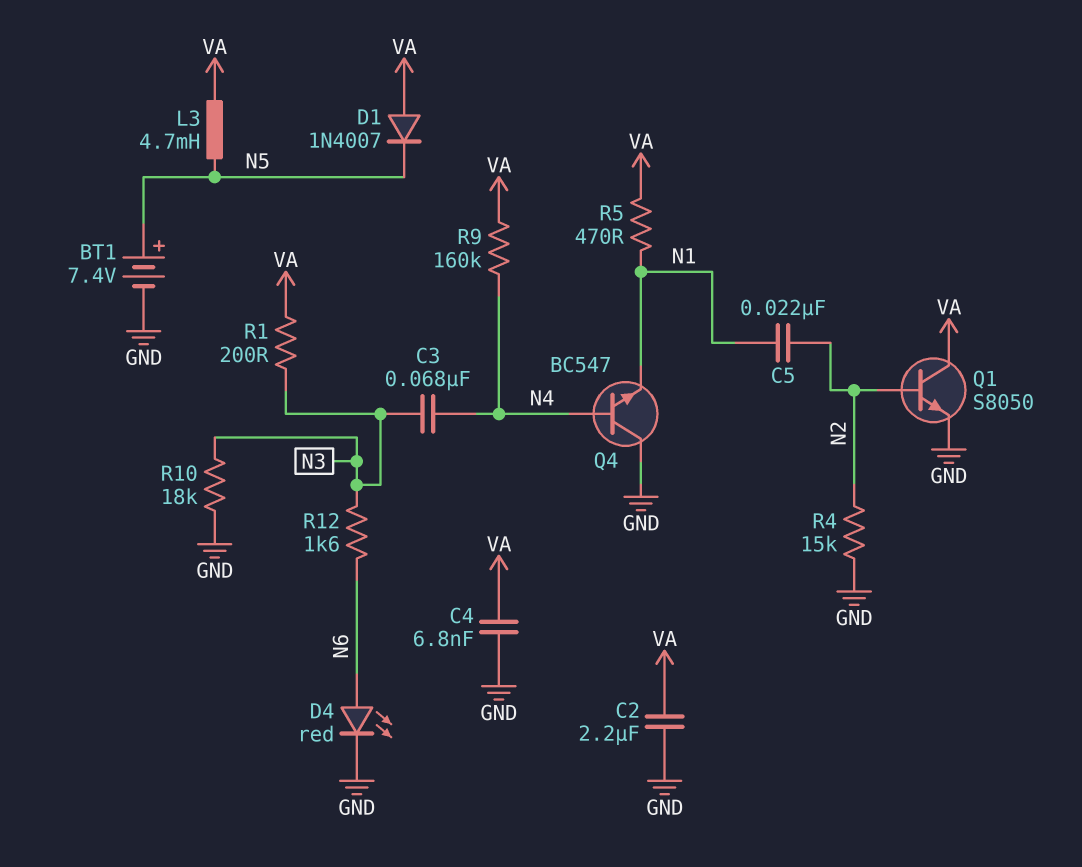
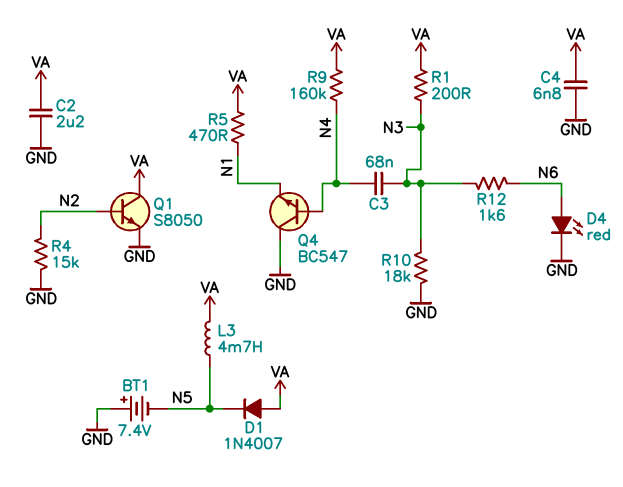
BT1: 7.4V (plus N5, minus GND) -> 7.4V (plus GND, minus N5)
C5: 22nF (N1, N2) -> none

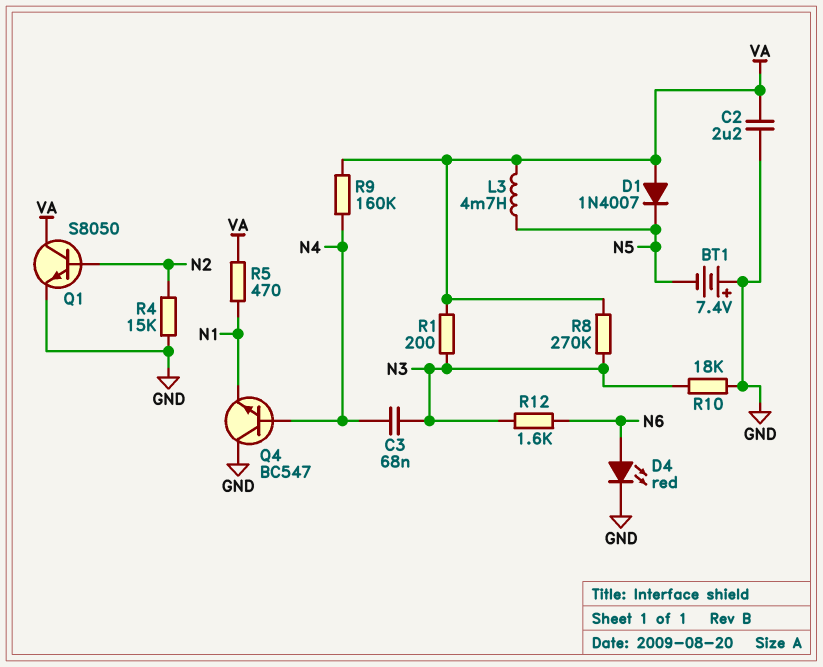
C4: 6.8nF (GND, VA) -> none
R8: none -> 270k (N3, VA)

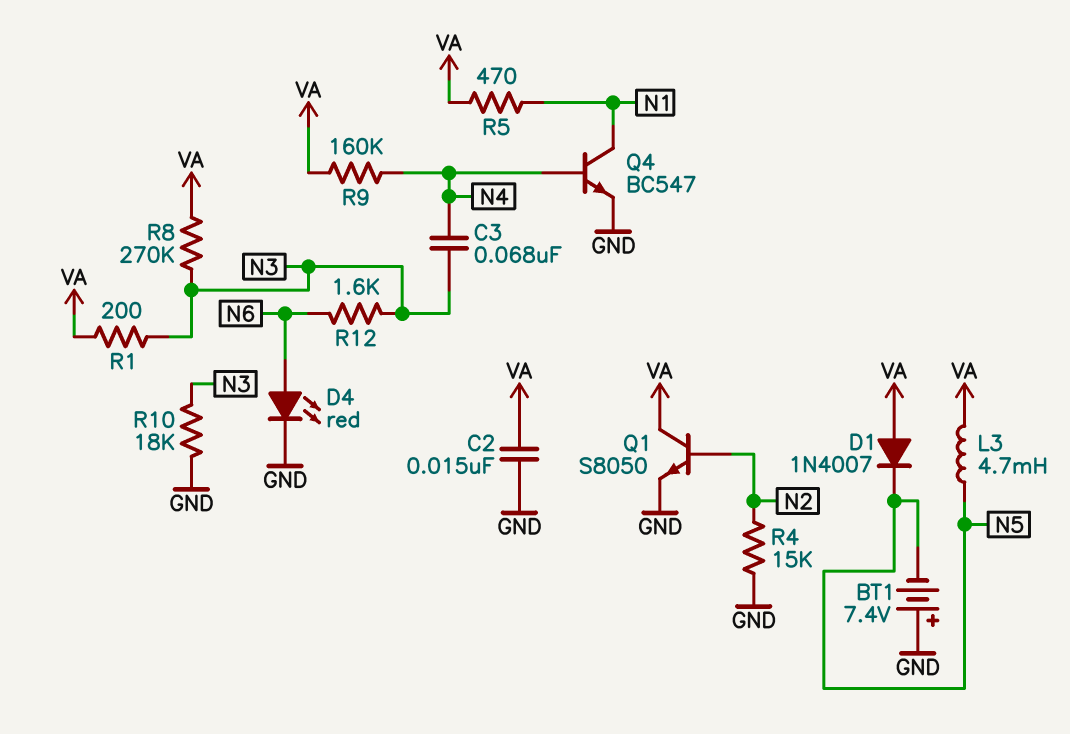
C2: 2.2uF (GND, VA) -> 15nF (GND, VA)
Q4: NPN BC547 (B N4, C GND, E N1) -> NPN BC547 (B N4, C N1, E GND)

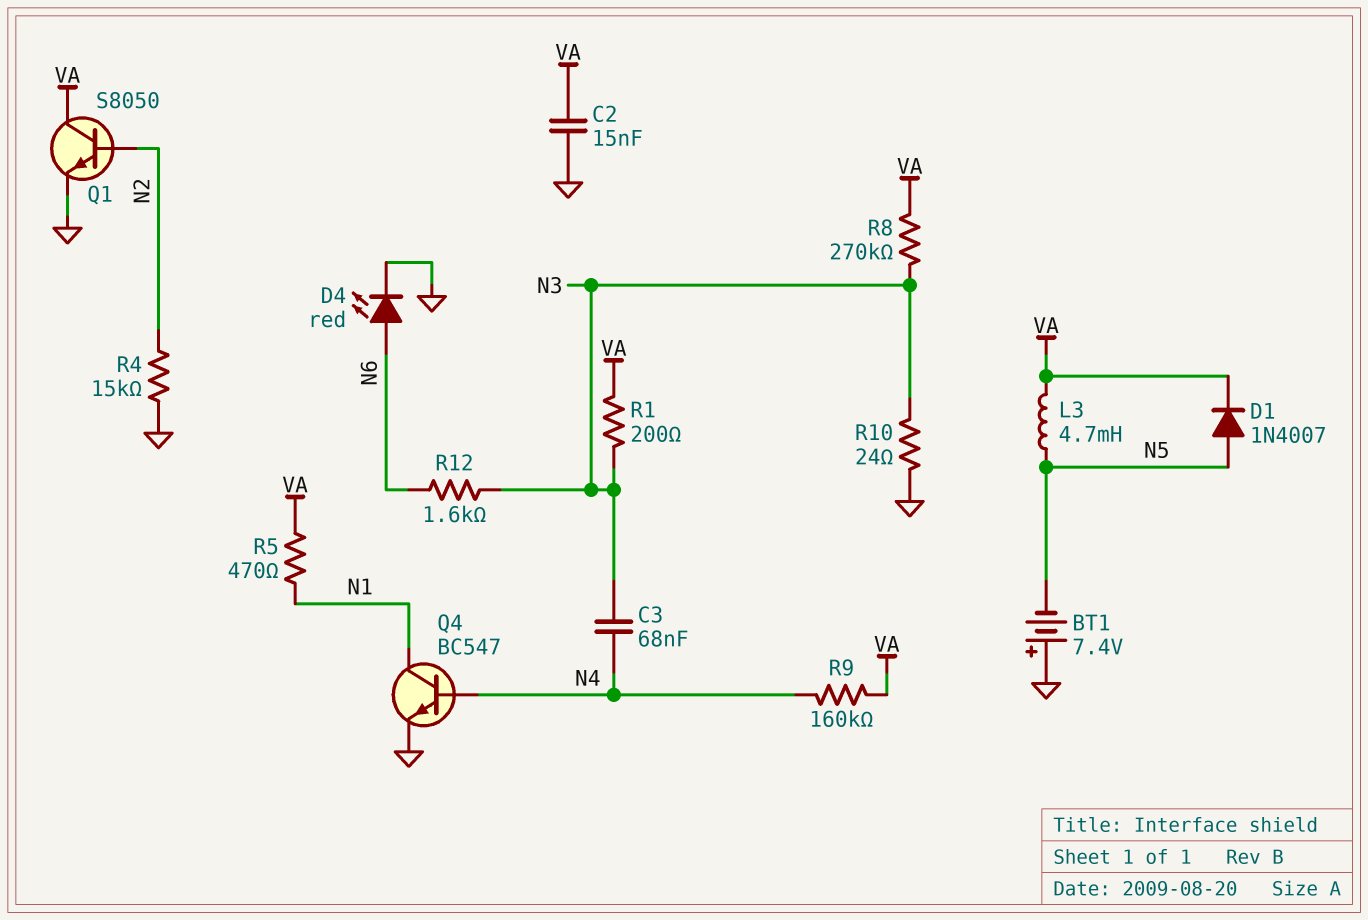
D1: diode 1N4007 (A VA, K N5) -> diode 1N4007 (A N5, K VA)
R10: 18k (GND, N3) -> 24 (GND, N3)

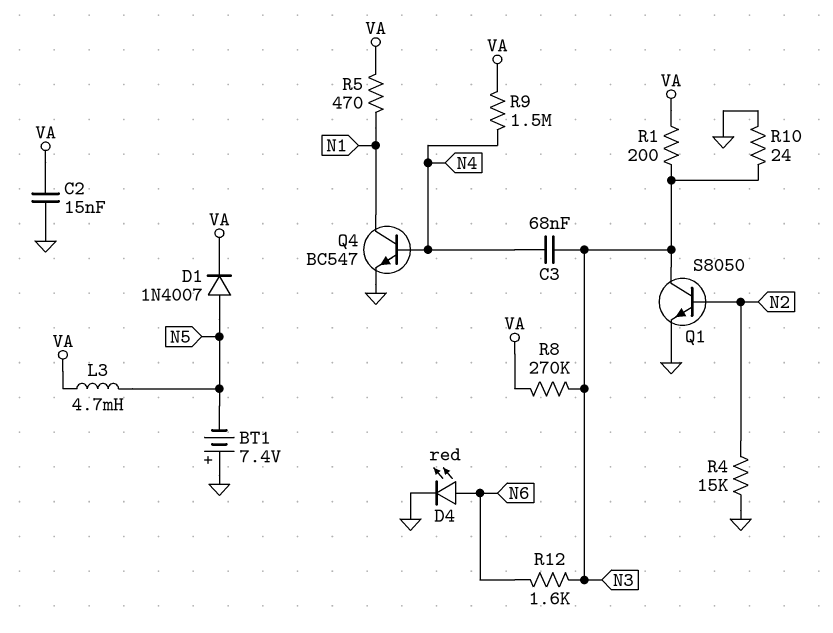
Q1: NPN S8050 (B N2, C VA, E GND) -> NPN S8050 (B N2, C N3, E GND)
R9: 160k (N4, VA) -> 1.5M (N4, VA)

